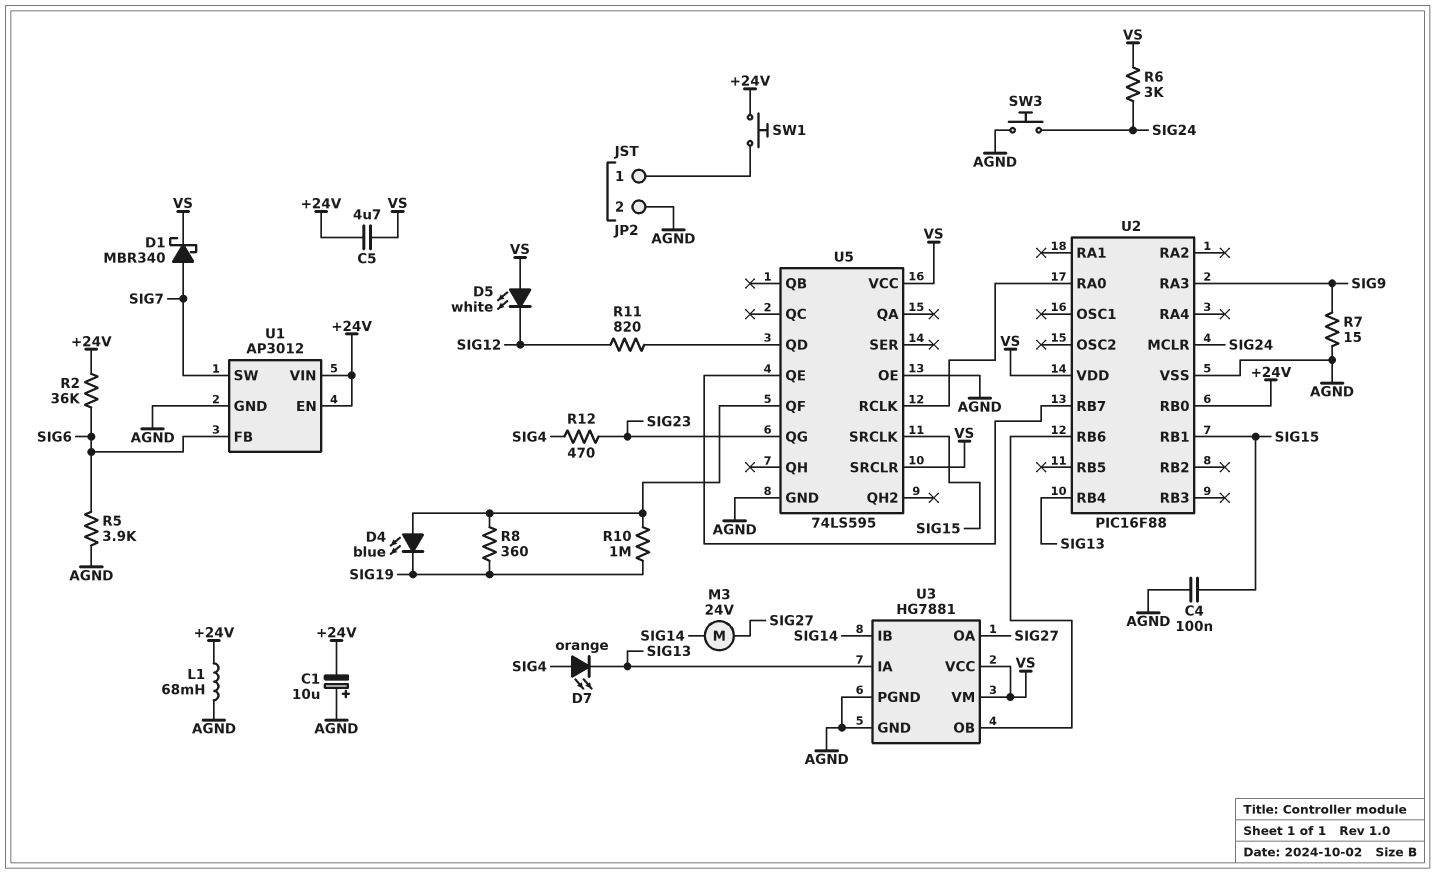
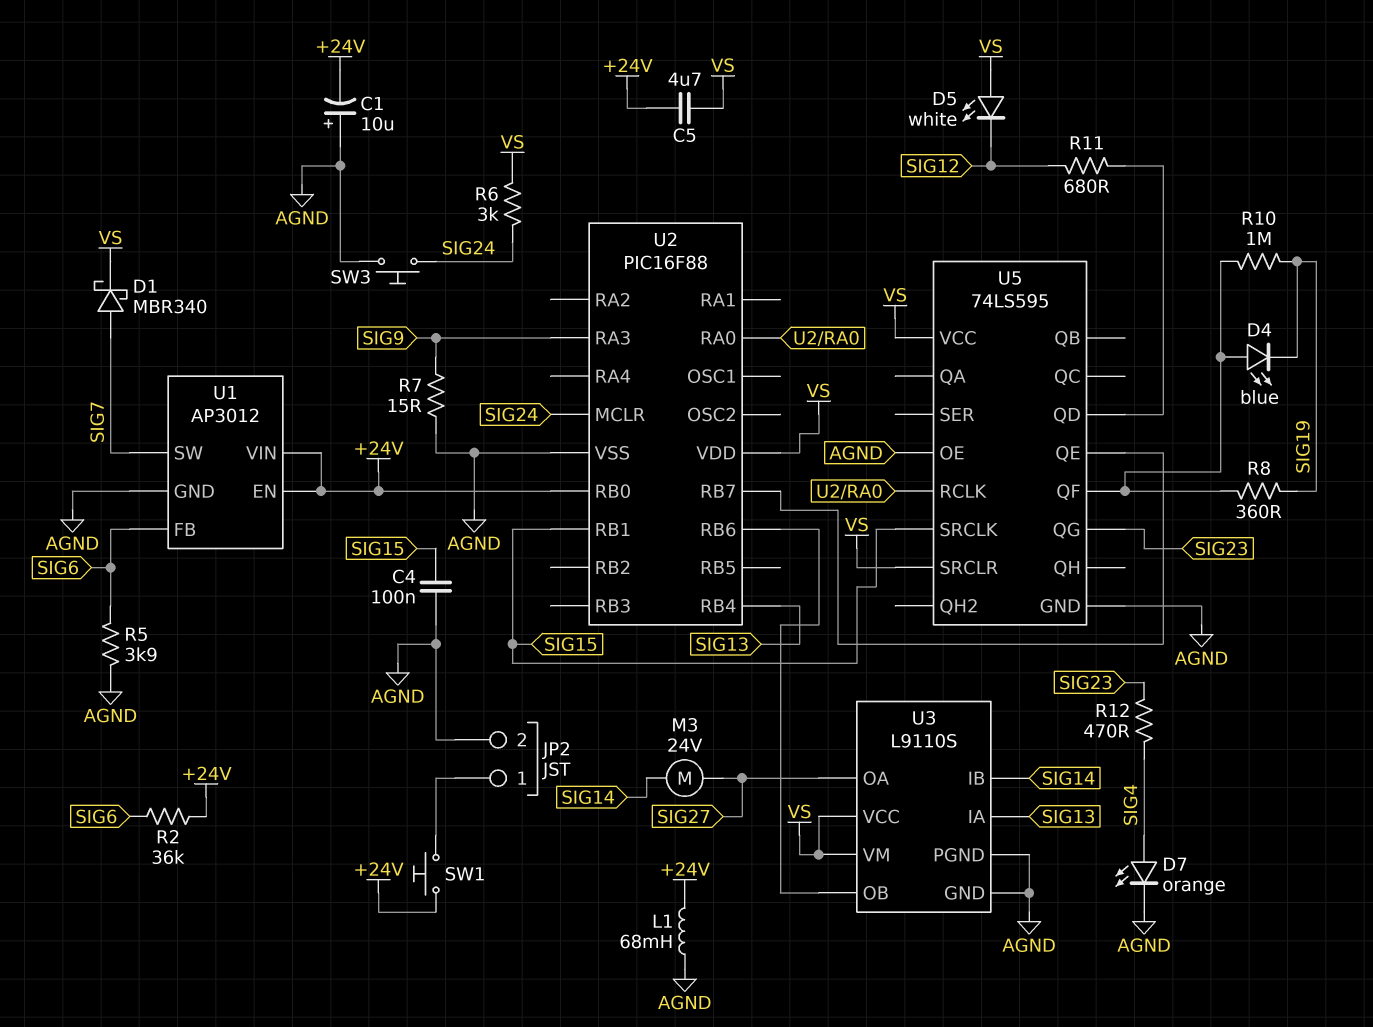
D7: LED orange (A SIG4, K SIG13) -> LED orange (A SIG4, K AGND)
R11: 820 (SIG12, U5/QD) -> 680 (SIG12, U5/QD)
U3: HG7881 -> L9110S

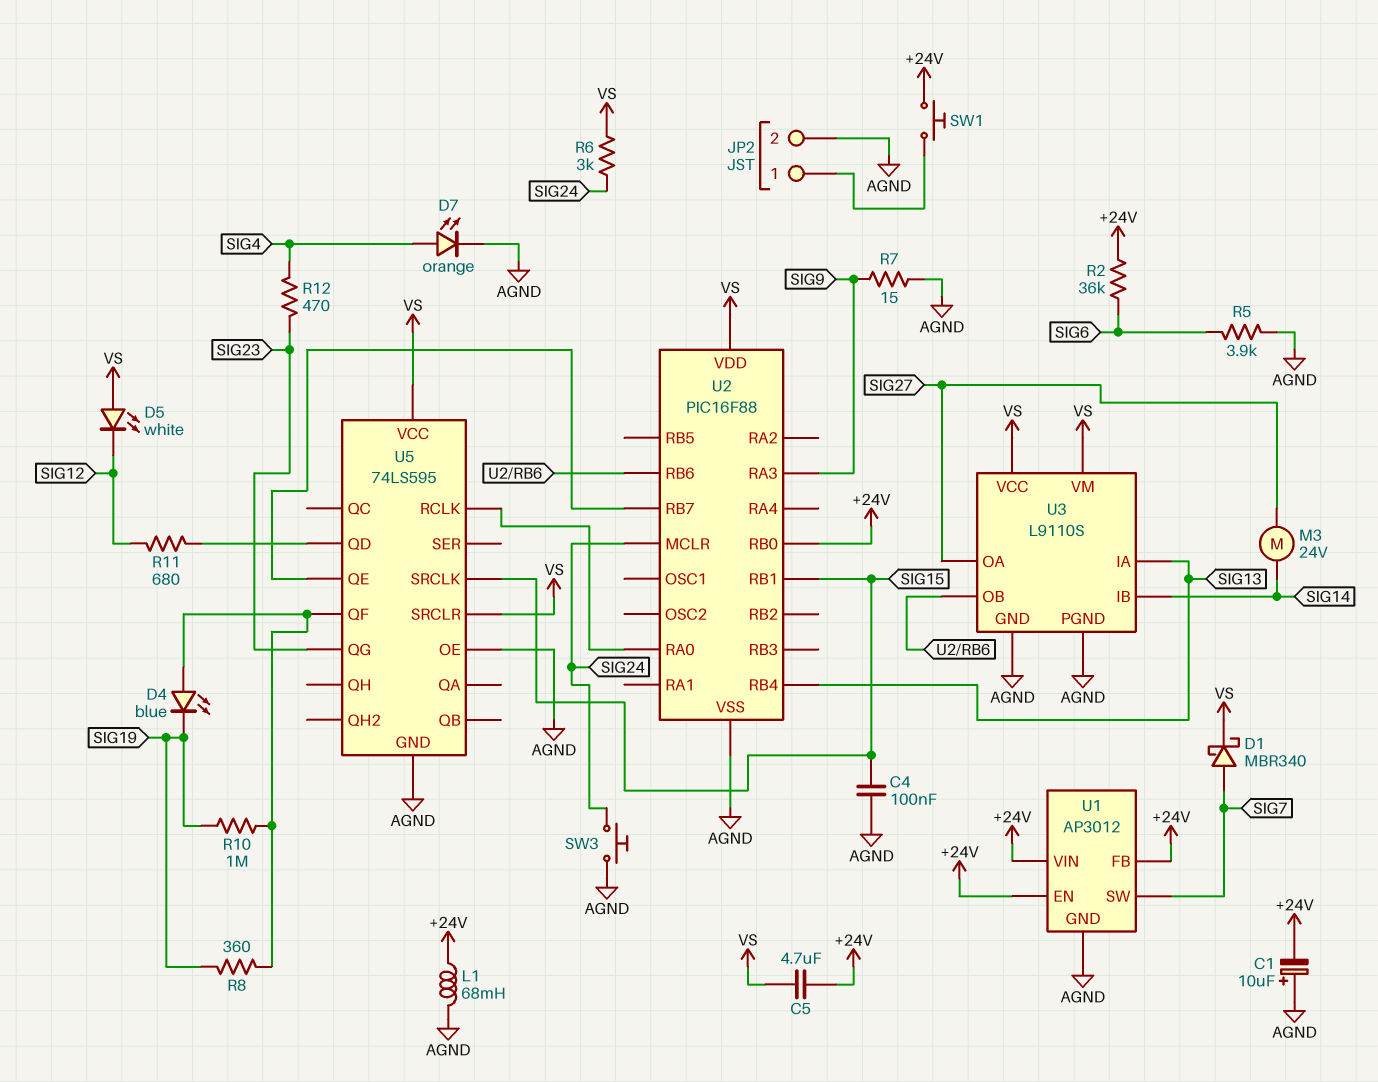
U1 pin FB: SIG6 -> +24V

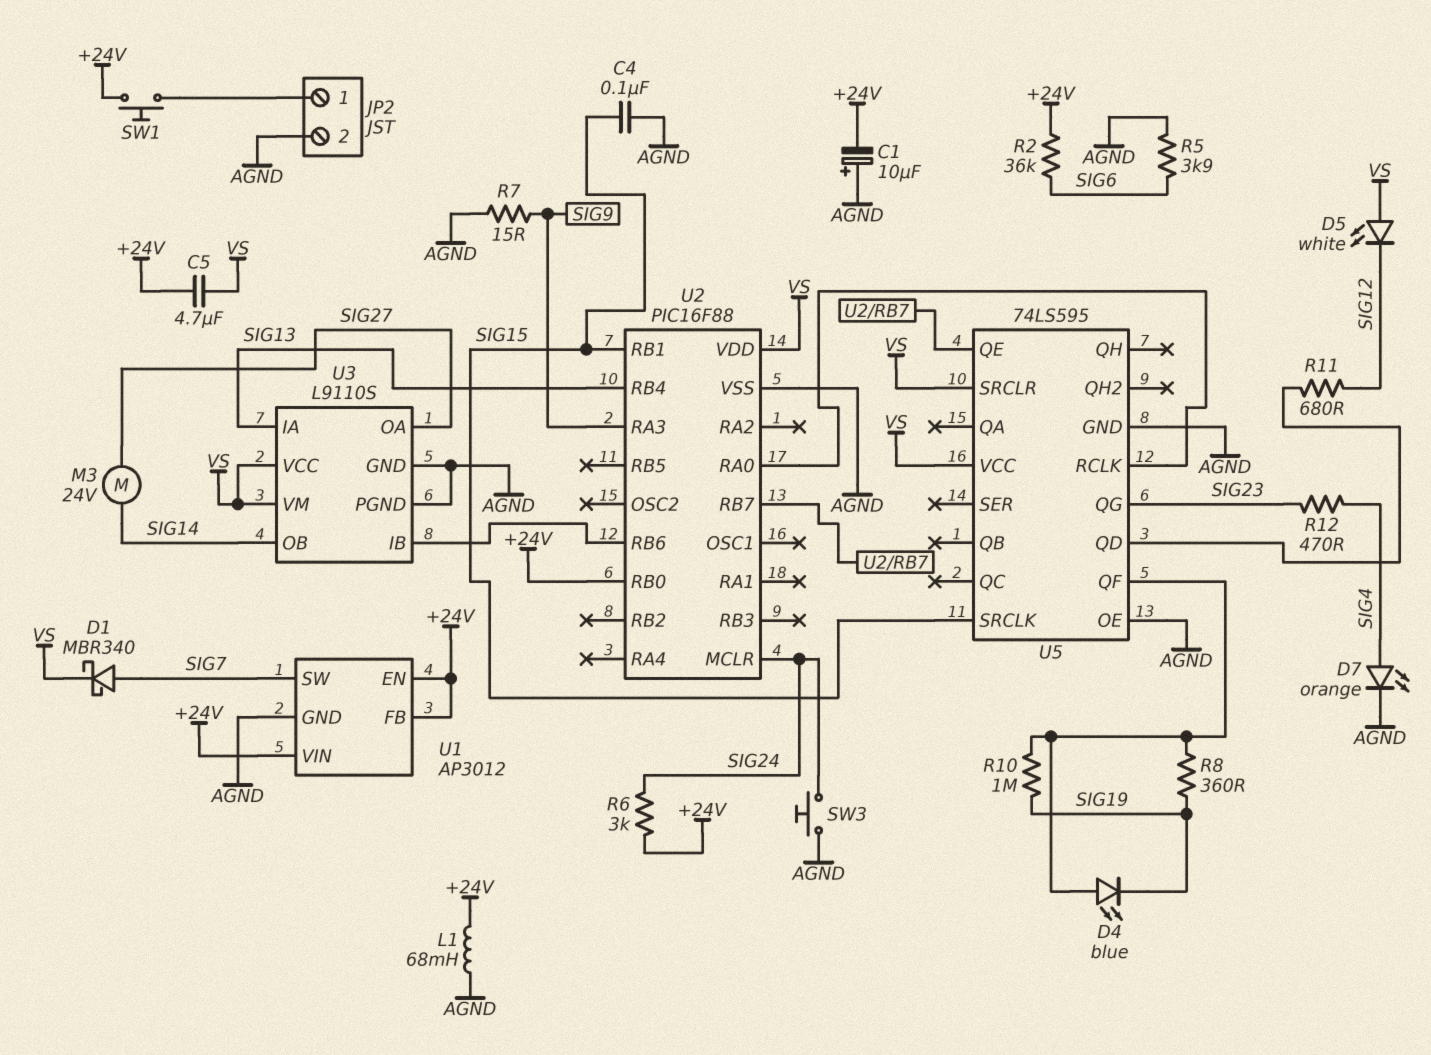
R6: 3k (SIG24, VS) -> 3k (+24V, SIG24)
U3 pin IB: SIG14 -> U2/RB6
U3 pin OB: U2/RB6 -> SIG14

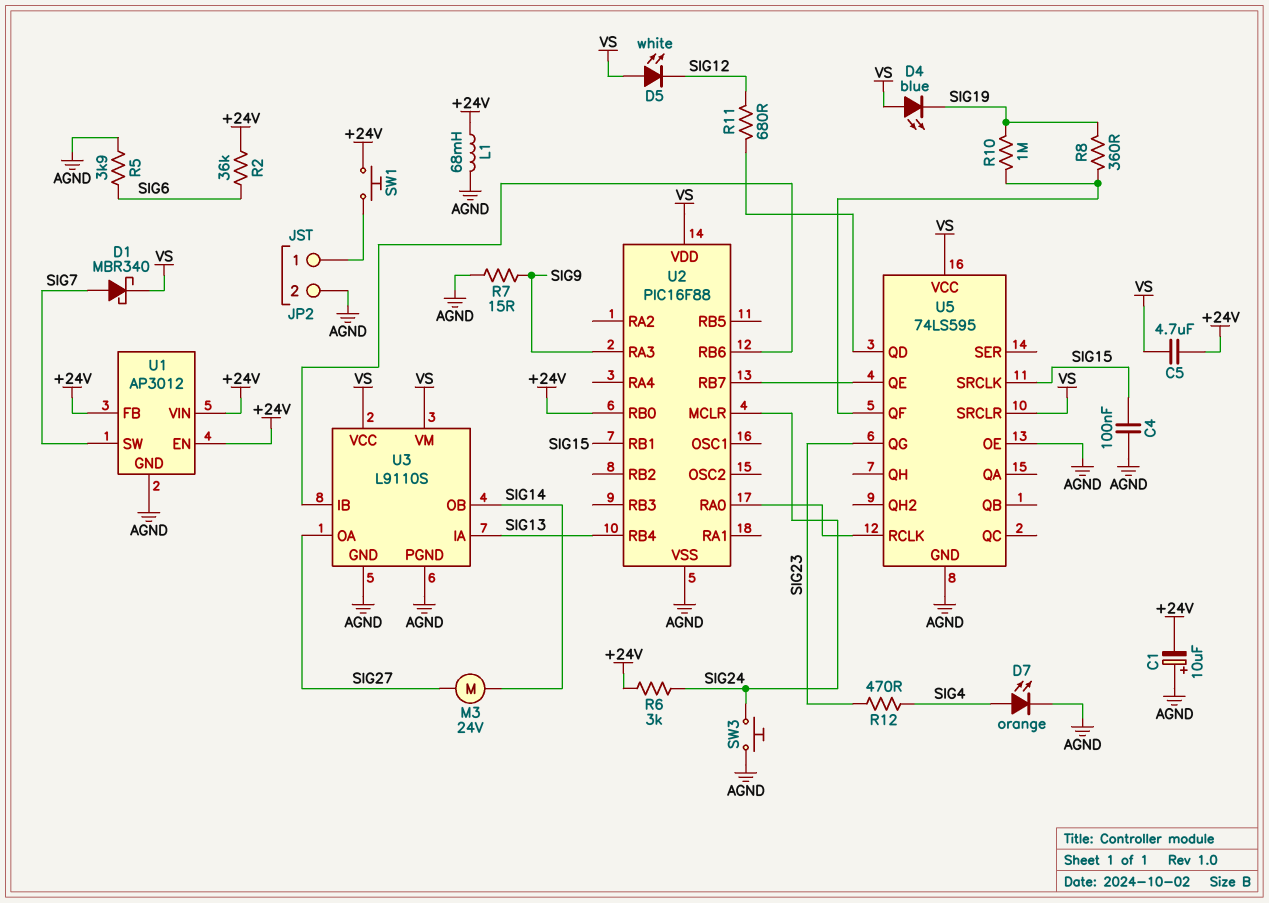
D4: LED blue (A U5/QF, K SIG19) -> LED blue (A VS, K SIG19)

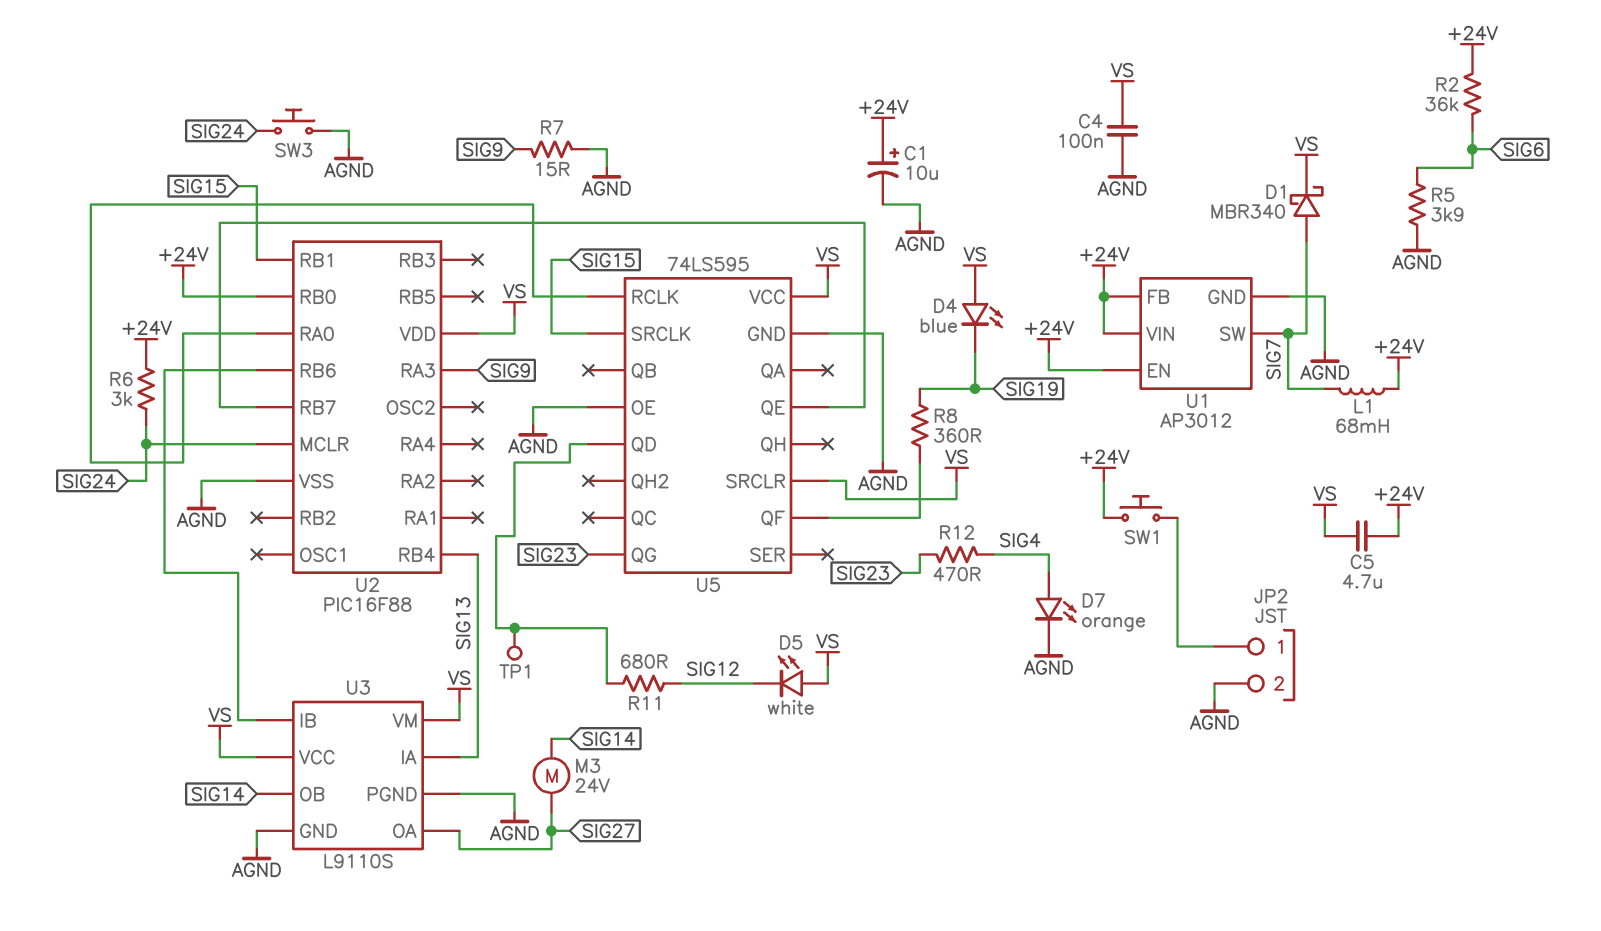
C1: 10uF (plus AGND, minus +24V) -> 10uF (plus +24V, minus AGND)
C4: 100nF (AGND, SIG15) -> 100nF (AGND, VS)
L1: 68mH (+24V, AGND) -> 68mH (+24V, SIG7)
R10: 1M (SIG19, U5/QF) -> none
TP1: none -> test point (U5/QD)

